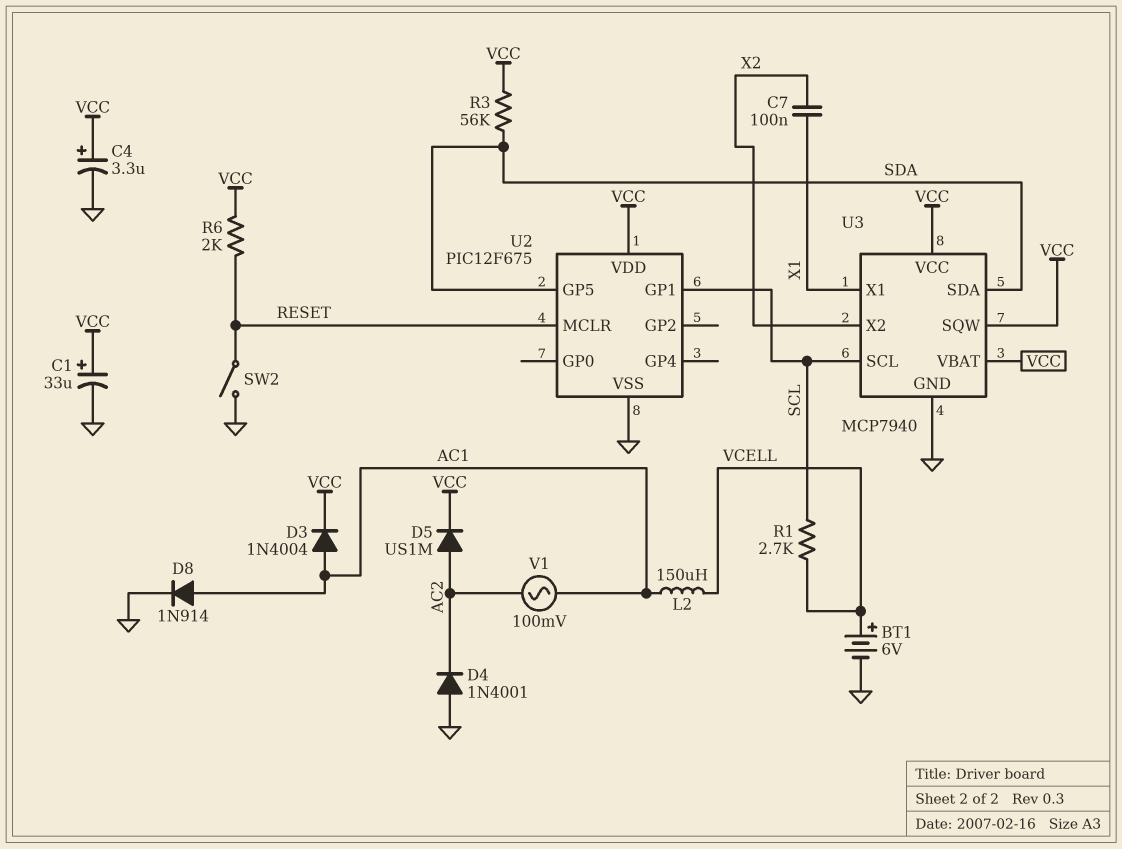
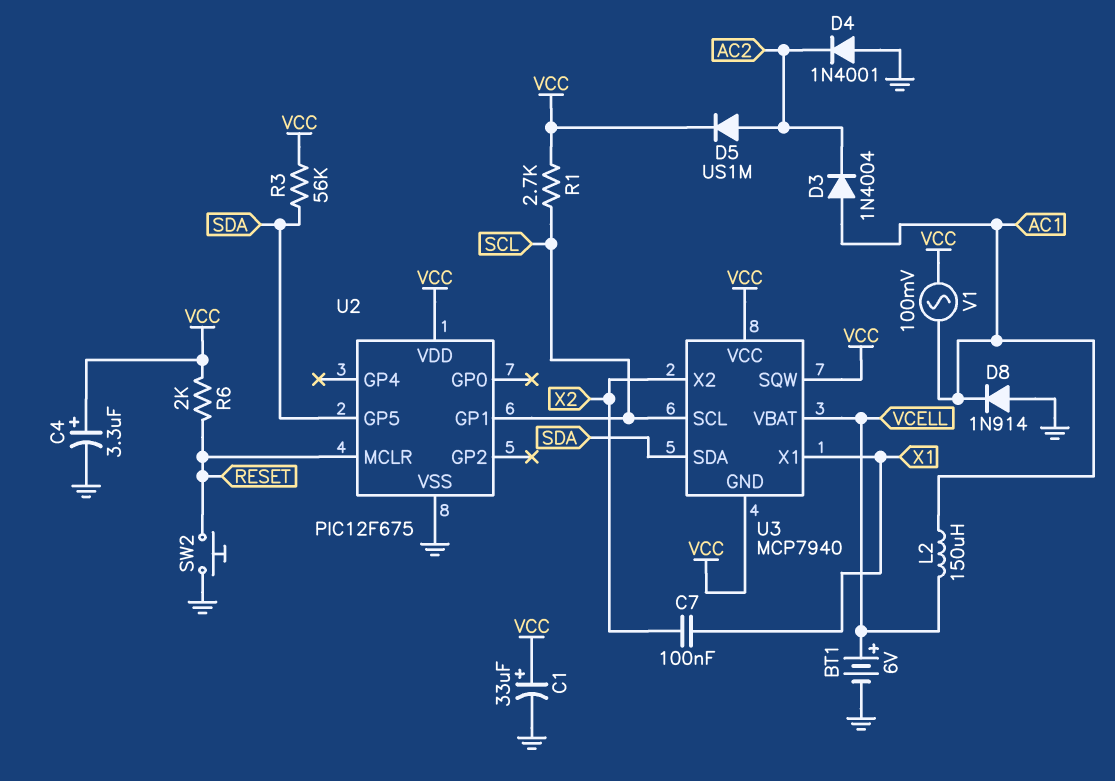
D3: diode 1N4004 (A AC1, K VCC) -> diode 1N4004 (A AC1, K AC2)
D8: diode 1N914 (A AC1, K GND) -> diode 1N914 (A GND, K AC1)
R1: 2.7k (SCL, VCELL) -> 2.7k (SCL, VCC)
SW2: switch (GND, RESET) -> button (GND, RESET)
U3 pin GND: GND -> VCC
U3 pin VBAT: VCC -> VCELL
V1: AC 100mV (AC1, AC2) -> AC 100mV (AC1, VCC)

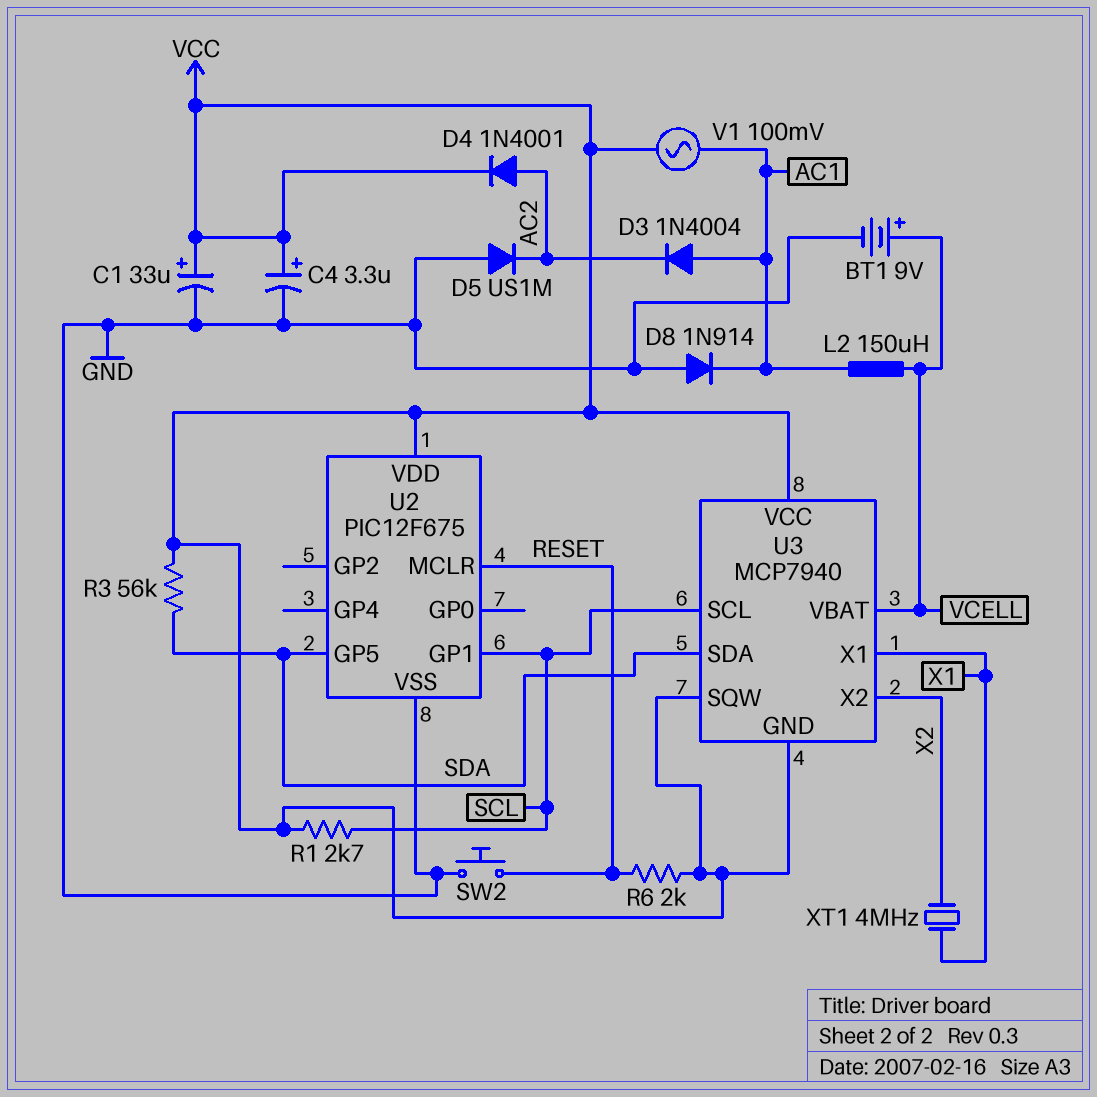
BT1: 6V (plus VCELL, minus GND) -> 9V (plus VCELL, minus GND)
C7: 100nF (X1, X2) -> none
D4: diode 1N4001 (A GND, K AC2) -> diode 1N4001 (A AC2, K VCC)
D5: diode US1M (A AC2, K VCC) -> diode US1M (A GND, K AC2)
XT1: none -> 4MHz (X1, X2)

